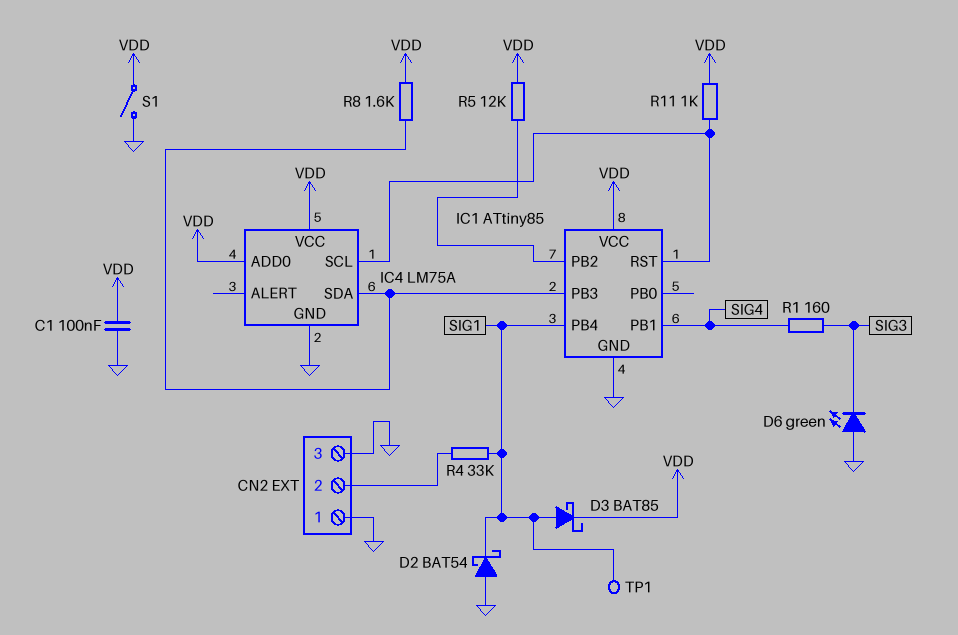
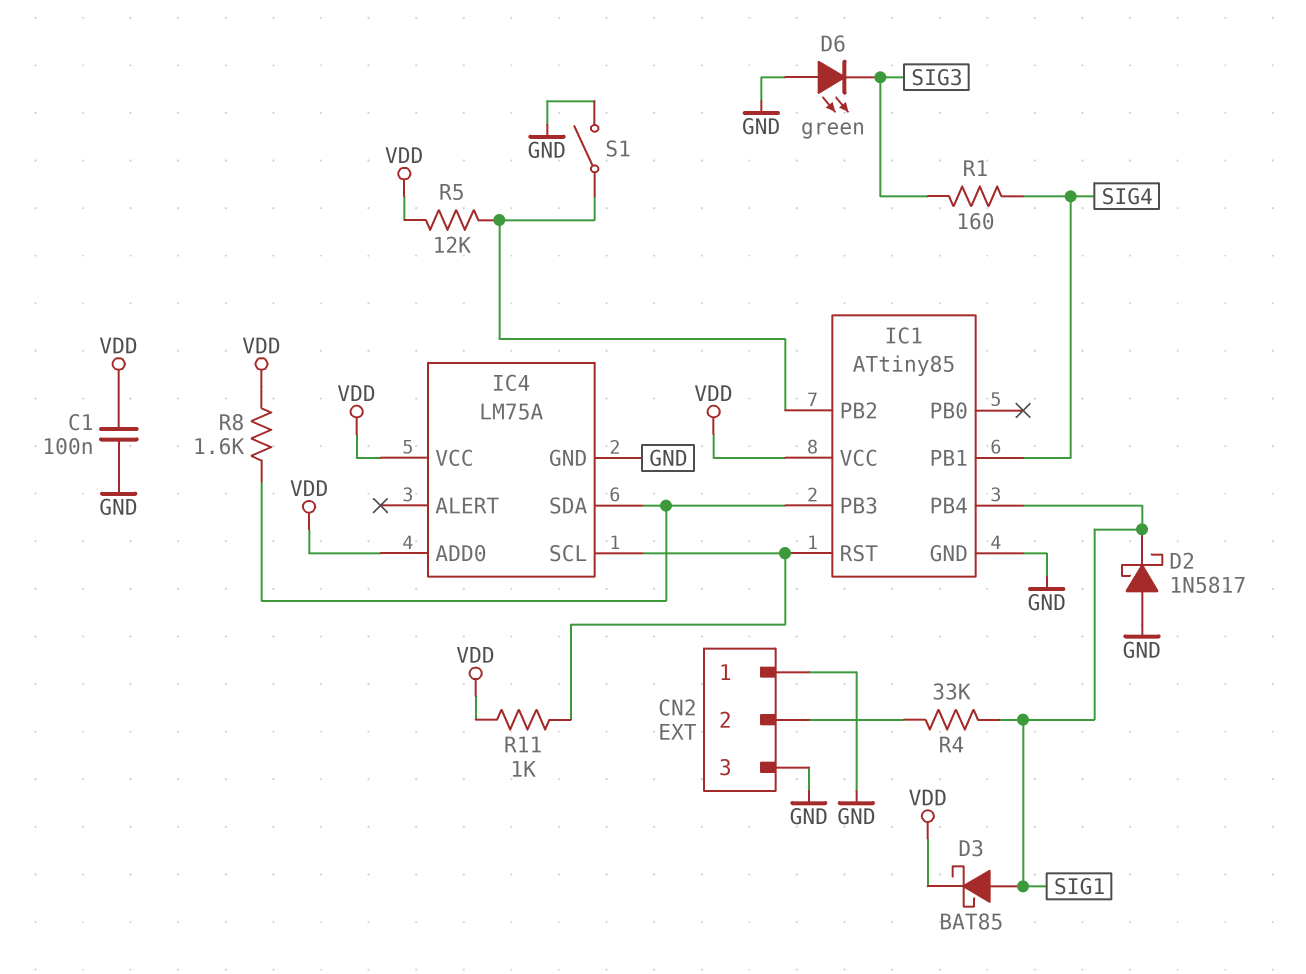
D2: schottky BAT54 (A GND, K SIG1) -> schottky 1N5817 (A GND, K SIG1)
S1: switch (GND, VDD) -> switch (GND, IC1/PB2)
TP1: test point (SIG1) -> none

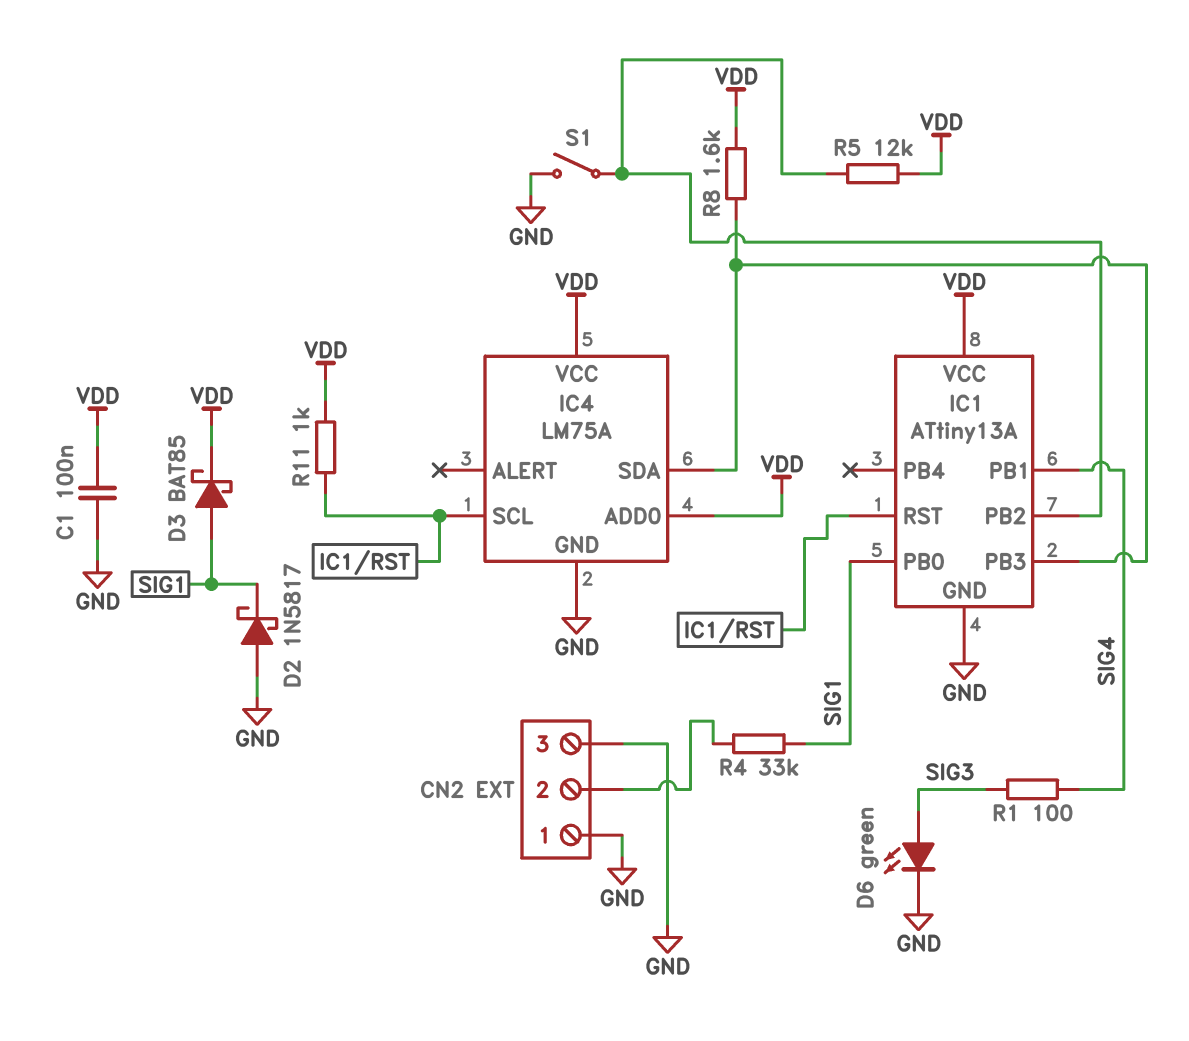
D6: LED green (A GND, K SIG3) -> LED green (A SIG3, K GND)
IC1: ATtiny85 -> ATtiny13A
IC1 pin PB0: none -> SIG1
IC1 pin PB4: SIG1 -> none
R1: 160 (SIG3, SIG4) -> 100 (SIG3, SIG4)

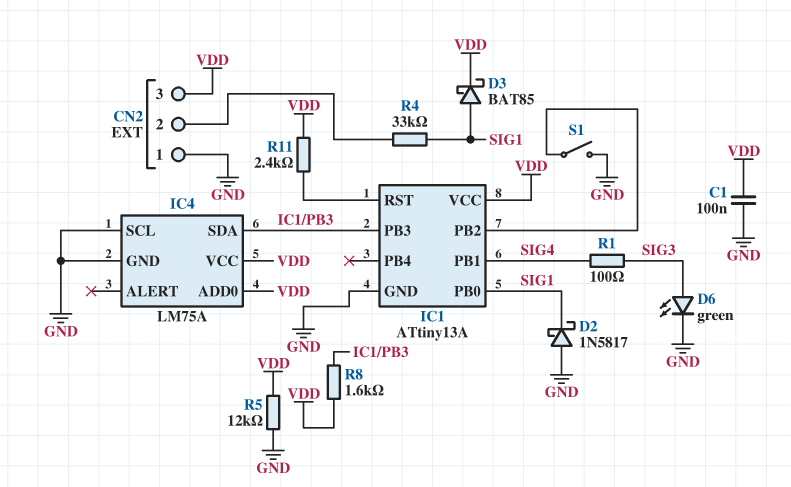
CN2 pin 3: GND -> VDD
IC4 pin SCL: IC1/RST -> GND
R5: 12k (IC1/PB2, VDD) -> 12k (GND, VDD)
R11: 1k (IC1/RST, VDD) -> 2.4k (IC1/RST, VDD)

